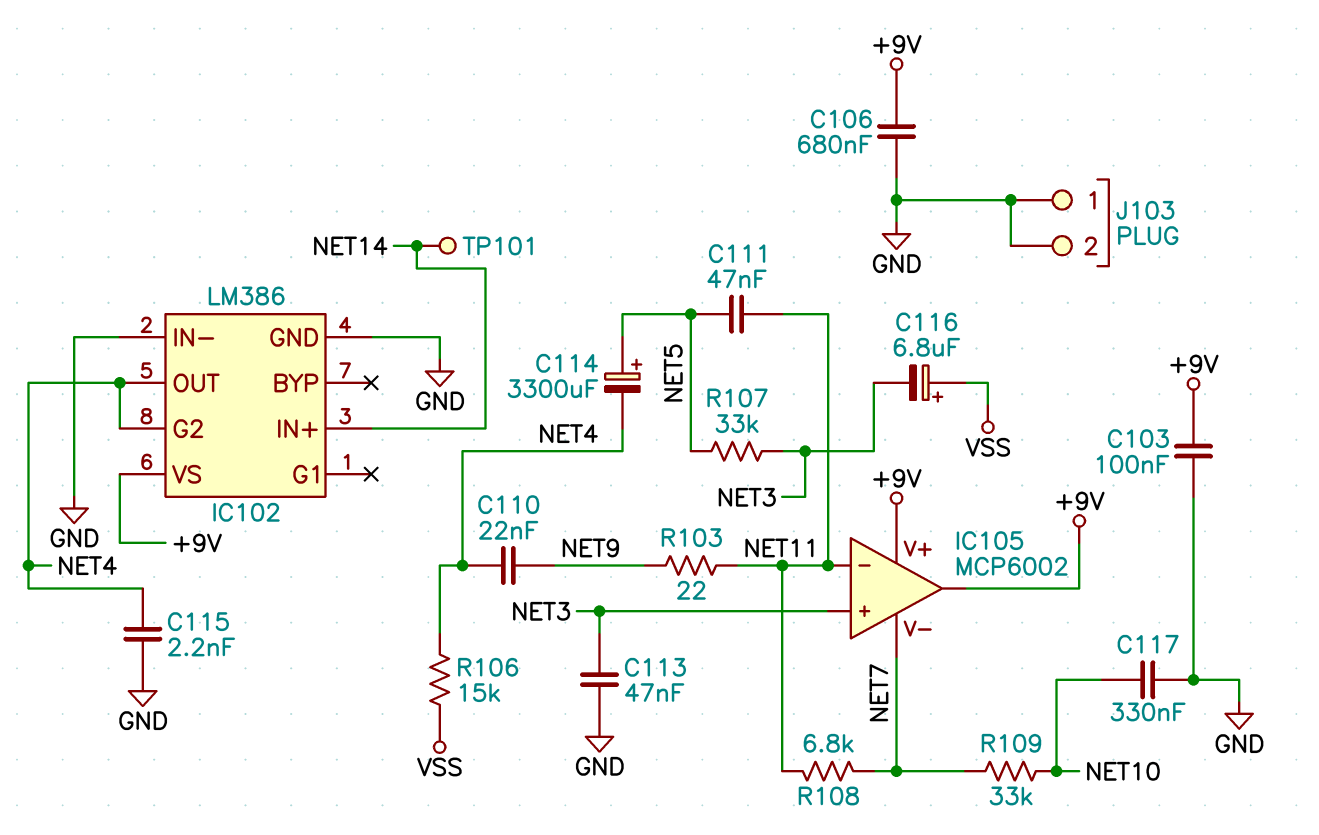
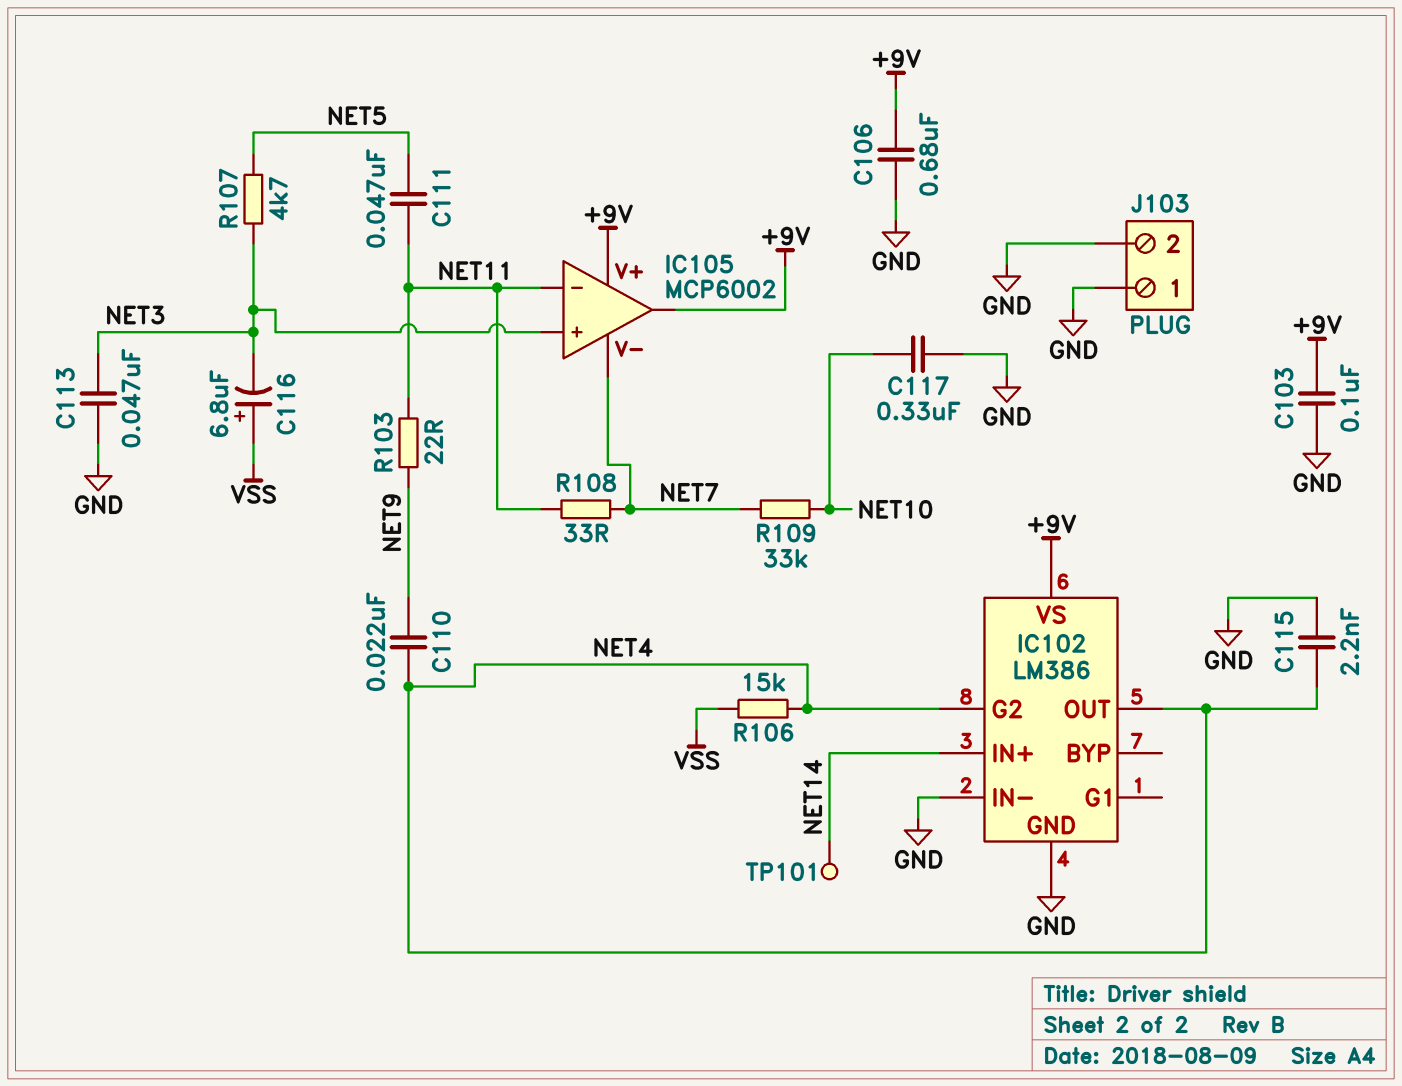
C114: 3300uF (plus NET5, minus NET4) -> none
R107: 33k (NET3, NET5) -> 4.7k (NET3, NET5)
R108: 6.8k (NET7, NET11) -> 33 (NET7, NET11)

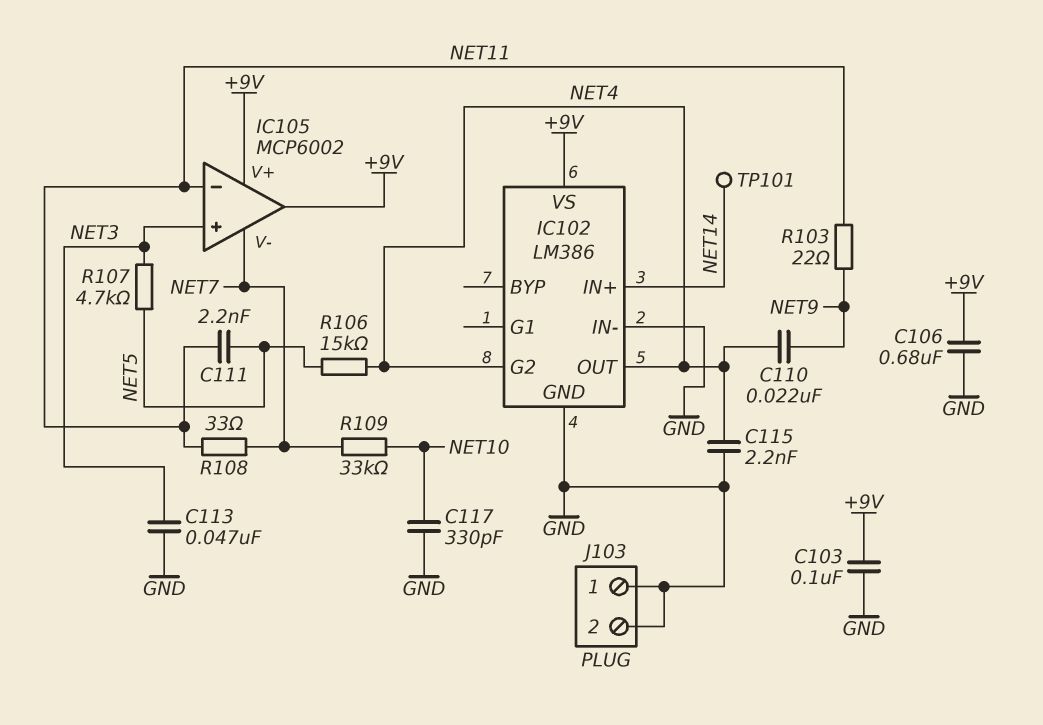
C111: 47nF (NET5, NET11) -> 2.2nF (NET5, NET11)
C116: 6.8uF (plus VSS, minus NET3) -> none
C117: 330nF (GND, NET10) -> 330pF (GND, NET10)
R106: 15k (NET4, VSS) -> 15k (NET4, NET5)

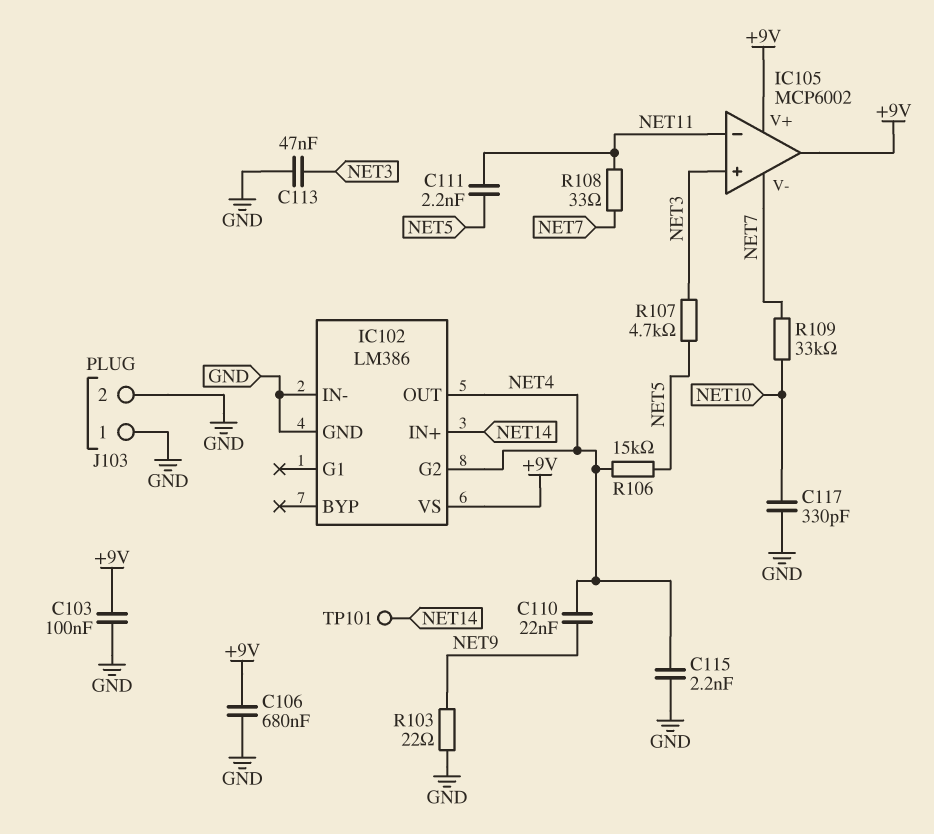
R103: 22 (NET9, NET11) -> 22 (GND, NET9)

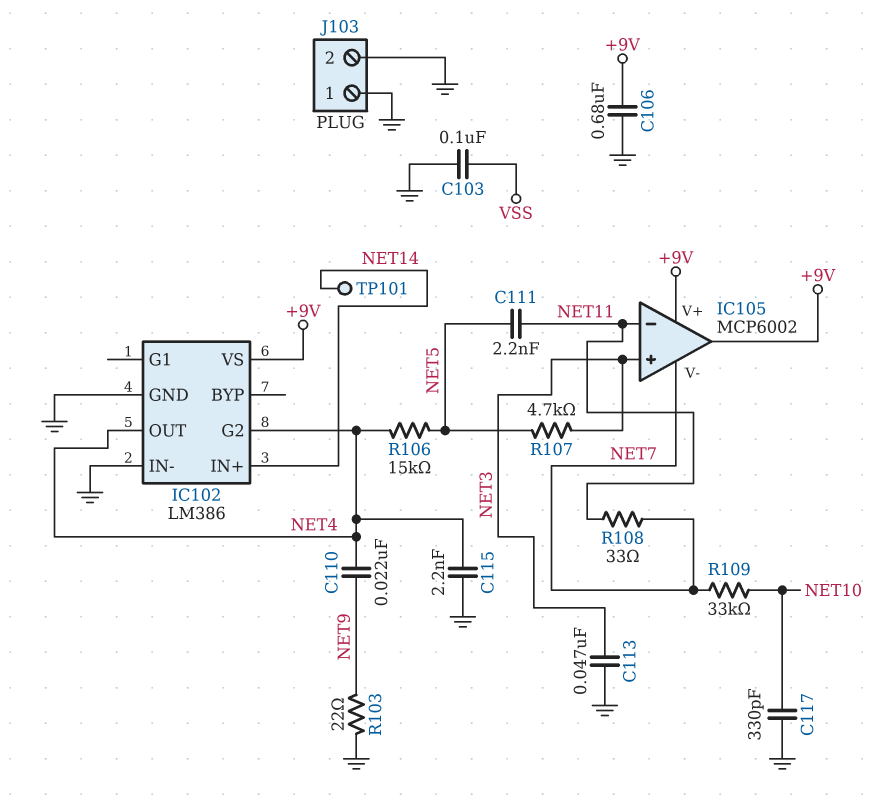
C103: 100nF (+9V, GND) -> 100nF (GND, VSS)

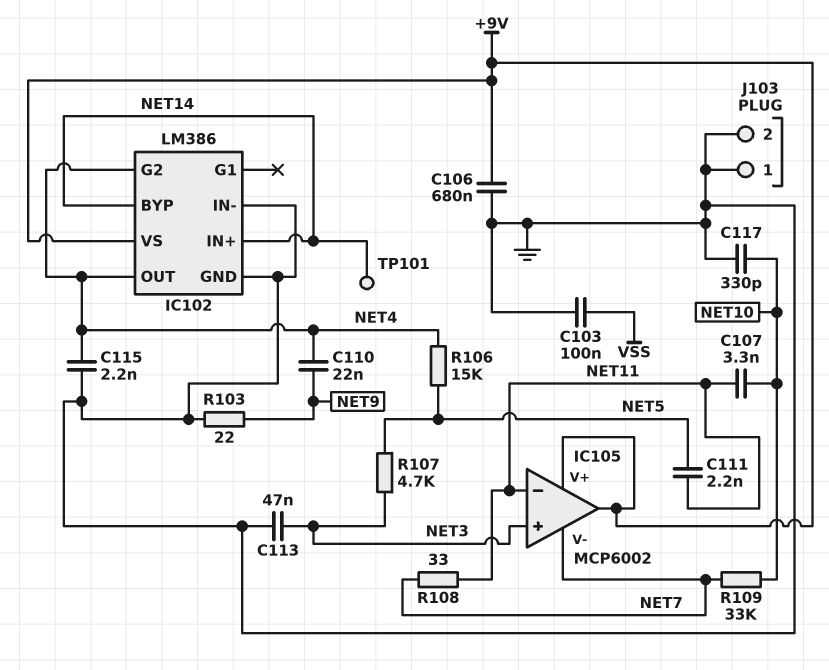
C107: none -> 3.3nF (NET10, NET11)
IC102 pin BYP: none -> NET14

